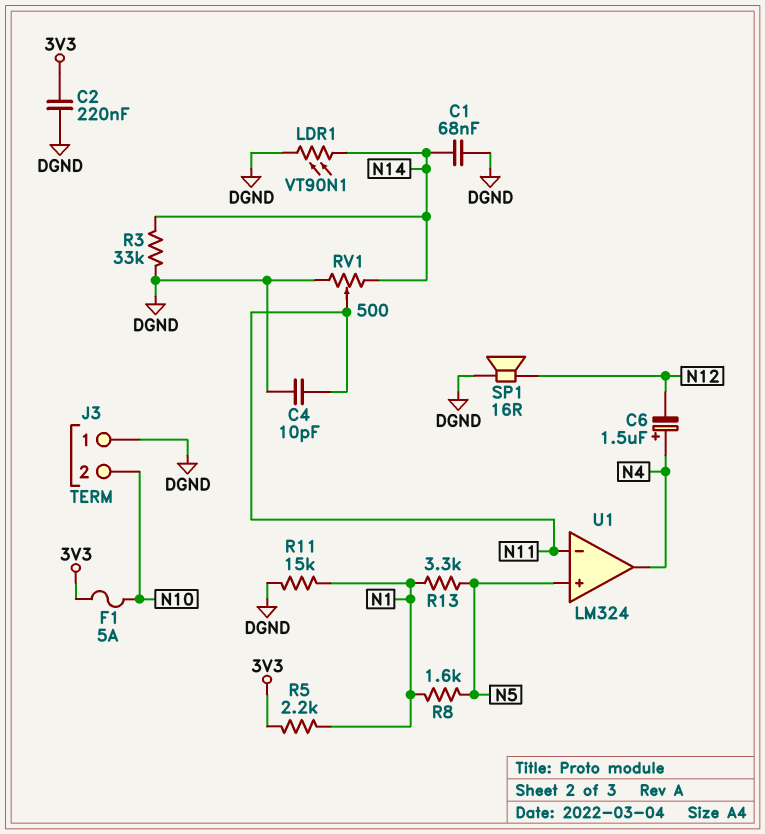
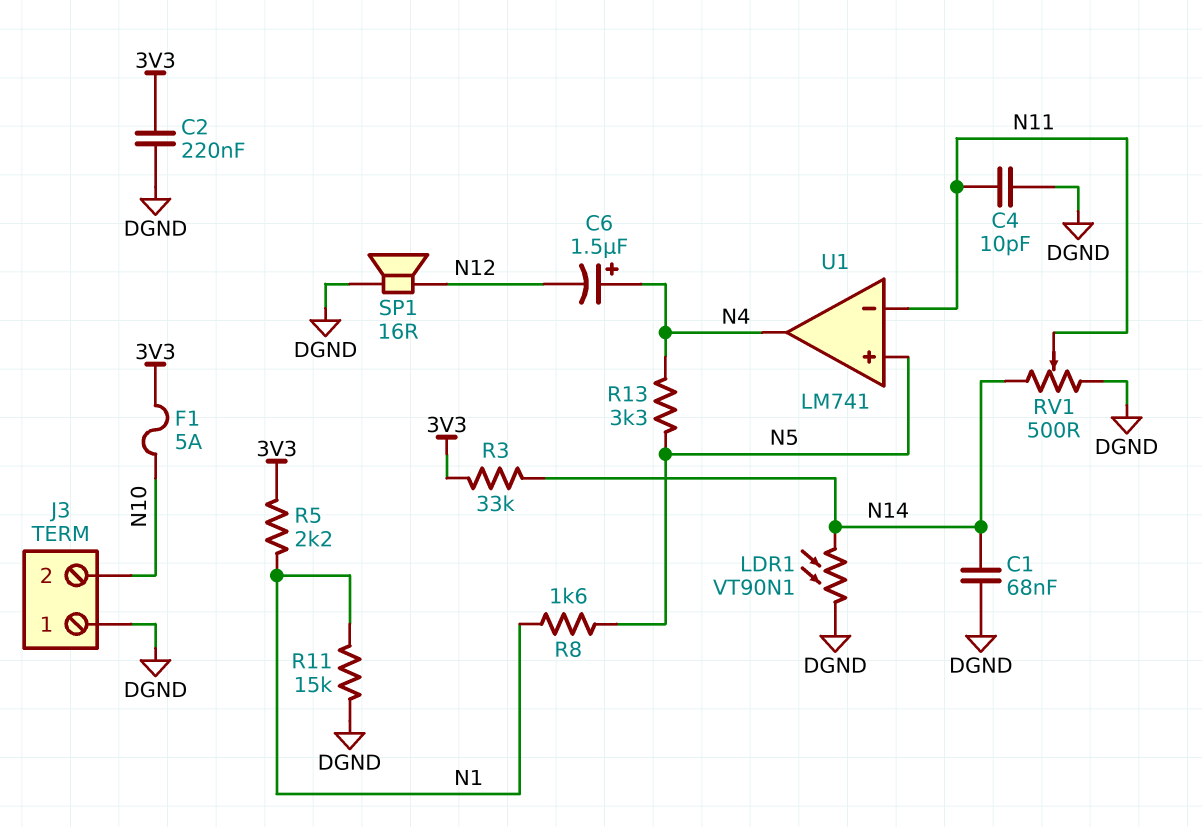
R3: 33k (DGND, N14) -> 33k (3V3, N14)
R13: 3.3k (N1, N5) -> 3.3k (N4, N5)
U1: LM324 -> LM741

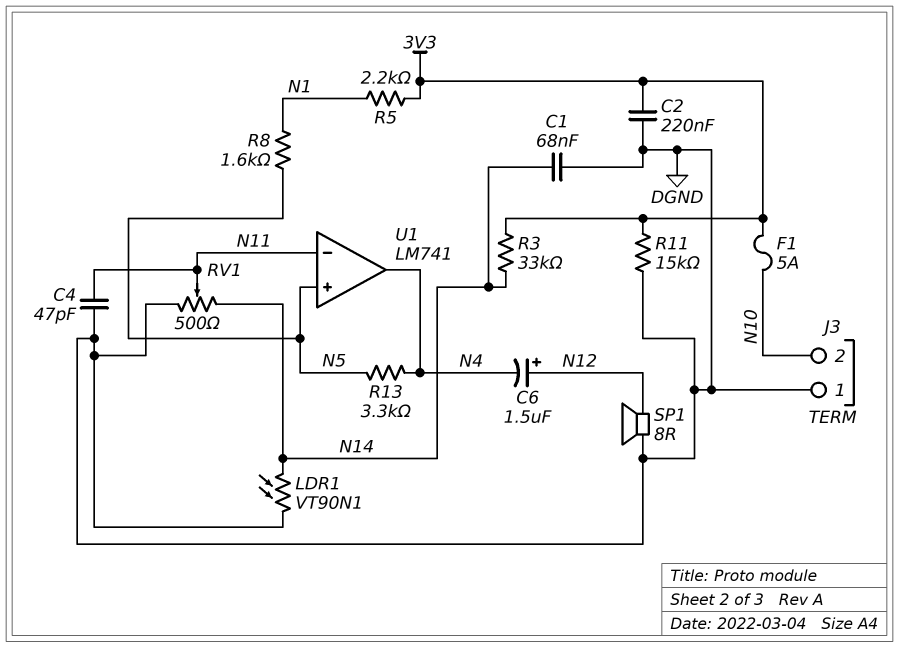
C4: 10pF (DGND, N11) -> 47pF (DGND, N11)
C6: 1.5uF (plus N4, minus N12) -> 1.5uF (plus N12, minus N4)
R11: 15k (DGND, N1) -> 15k (3V3, DGND)
SP1: speaker 16R (DGND, N12) -> speaker 8R (DGND, N12)

